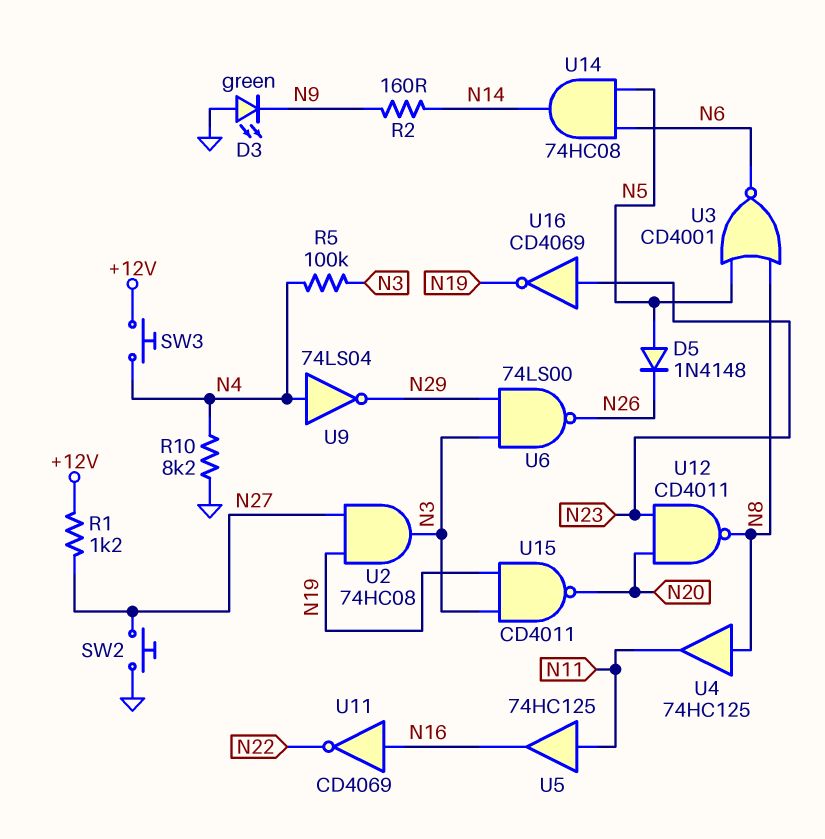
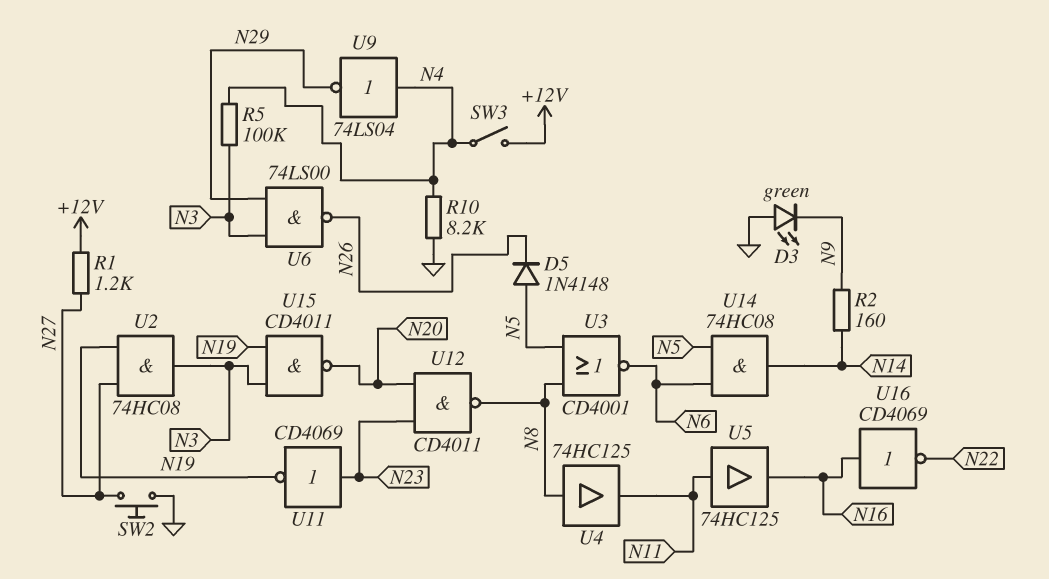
SW3: button (+12V, N4) -> switch (+12V, N4)
U11: NOT CD4069 (in N16, out N22) -> NOT CD4069 (in N23, out N19)
U16: NOT CD4069 (in N23, out N19) -> NOT CD4069 (in N16, out N22)

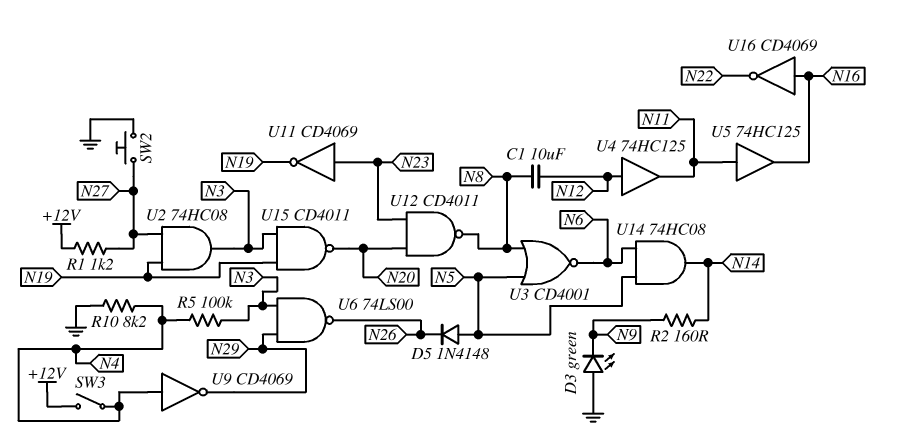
C1: none -> 10uF (N8, N12)
U4: buffer 74HC125 (in N8, out N11) -> buffer 74HC125 (in N12, out N11)
U9: NOT 74LS04 (in N4, out N29) -> NOT CD4069 (in N4, out N29)

